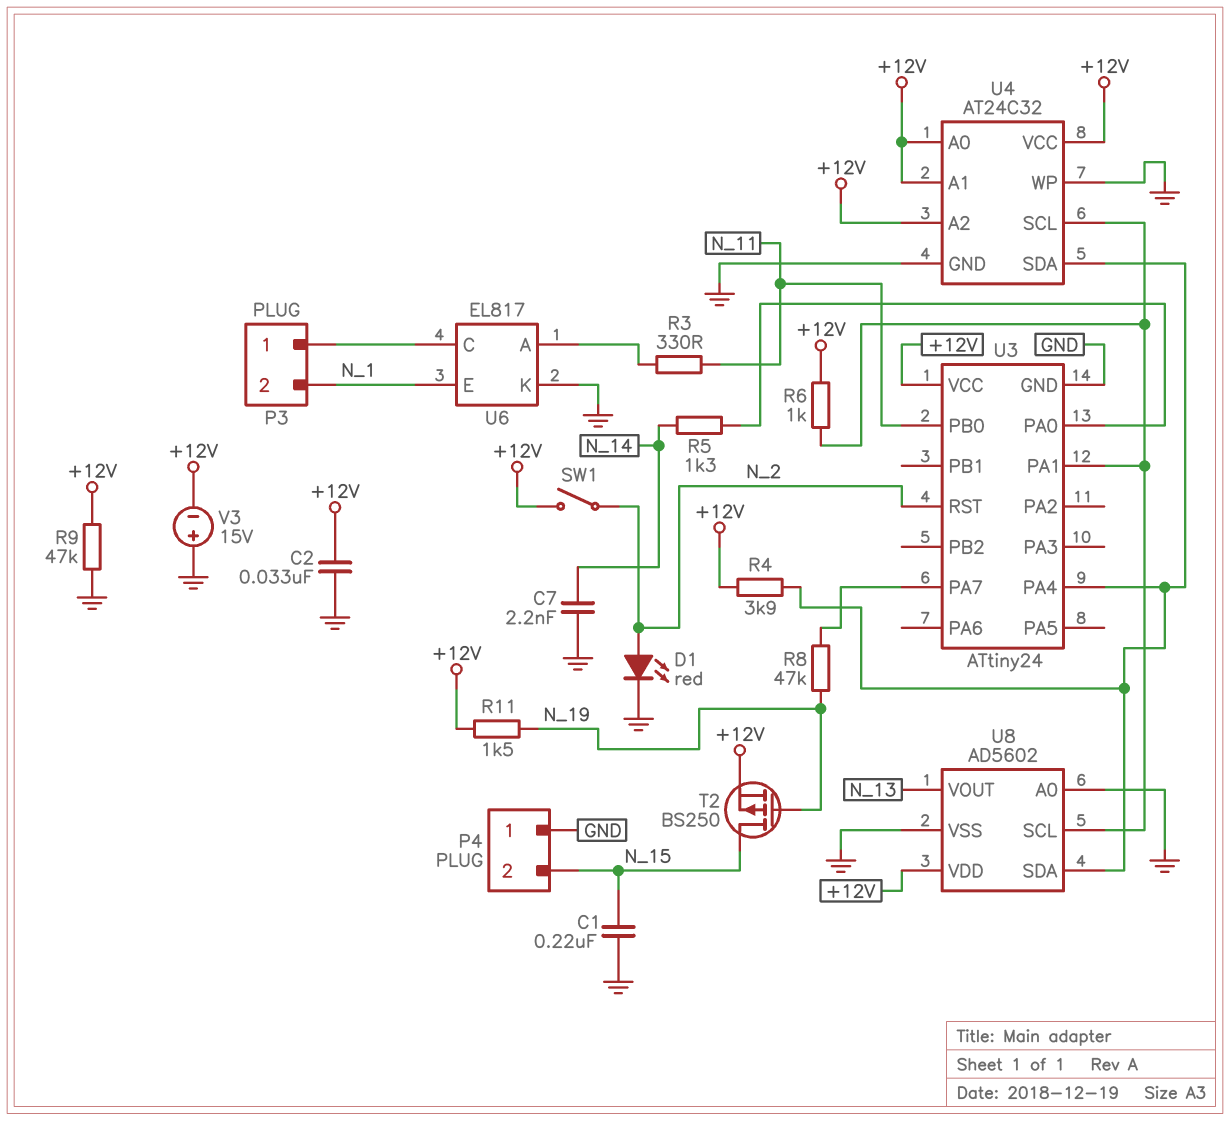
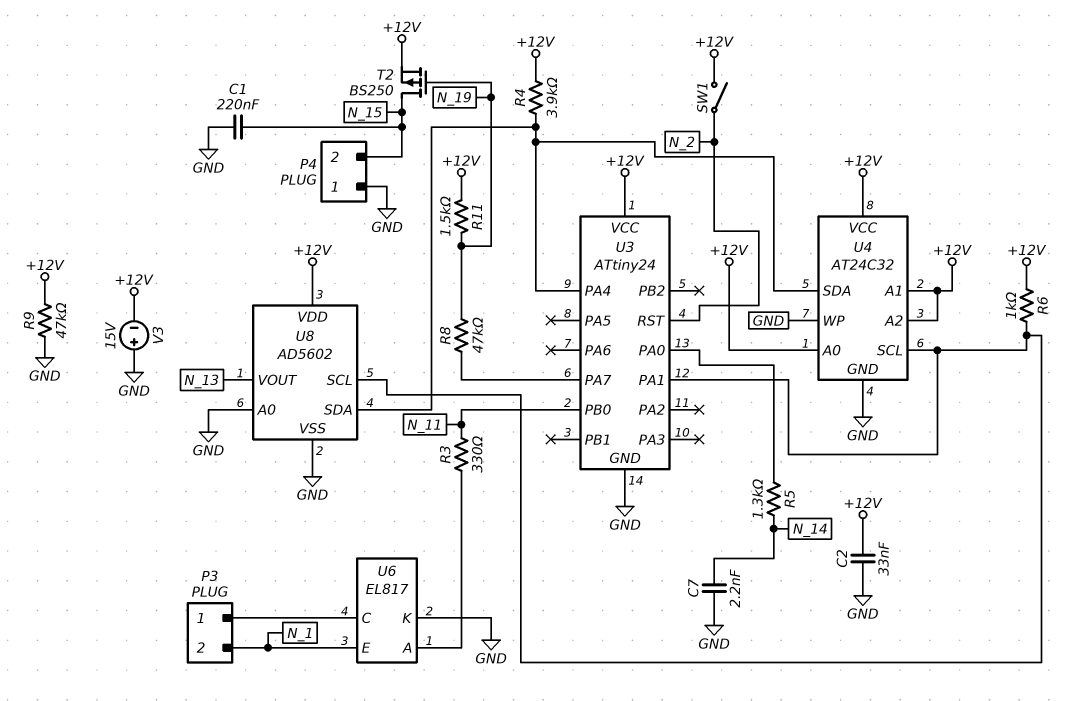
D1: LED red (A N_2, K GND) -> none

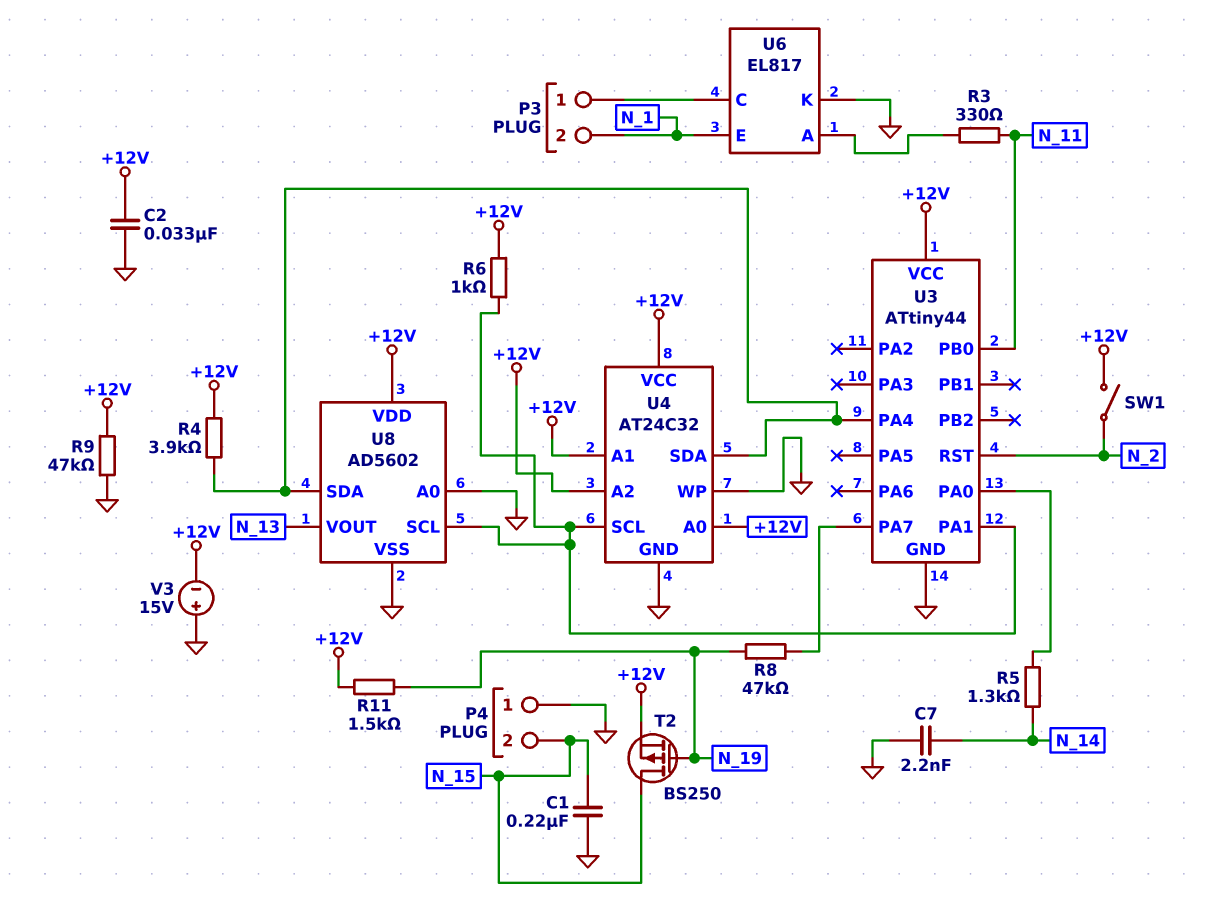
U3: ATtiny24 -> ATtiny44

